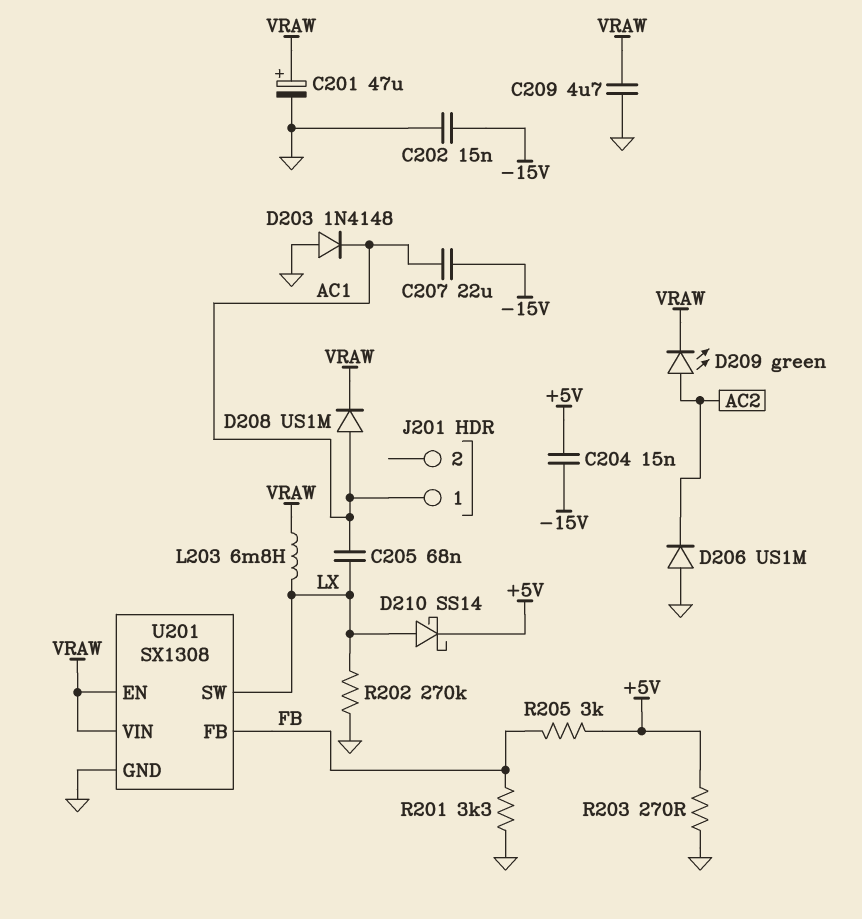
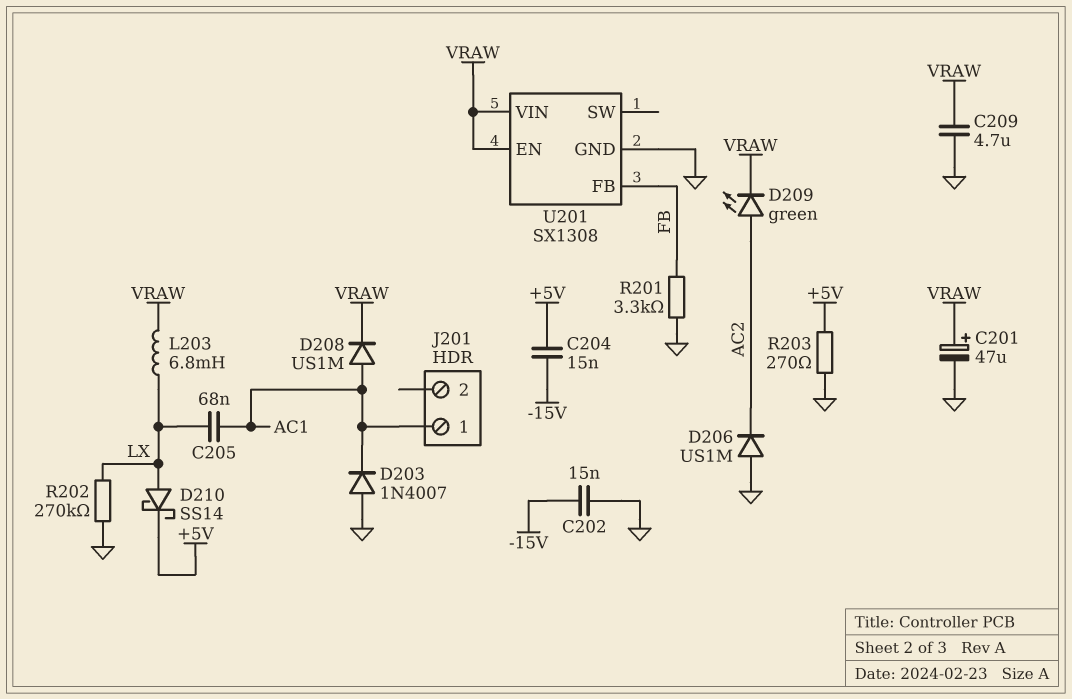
C207: 22uF (-15V, AC1) -> none
D203: diode 1N4148 (A GND, K AC1) -> diode 1N4007 (A GND, K AC1)
R205: 3k (+5V, FB) -> none
U201 pin SW: LX -> none

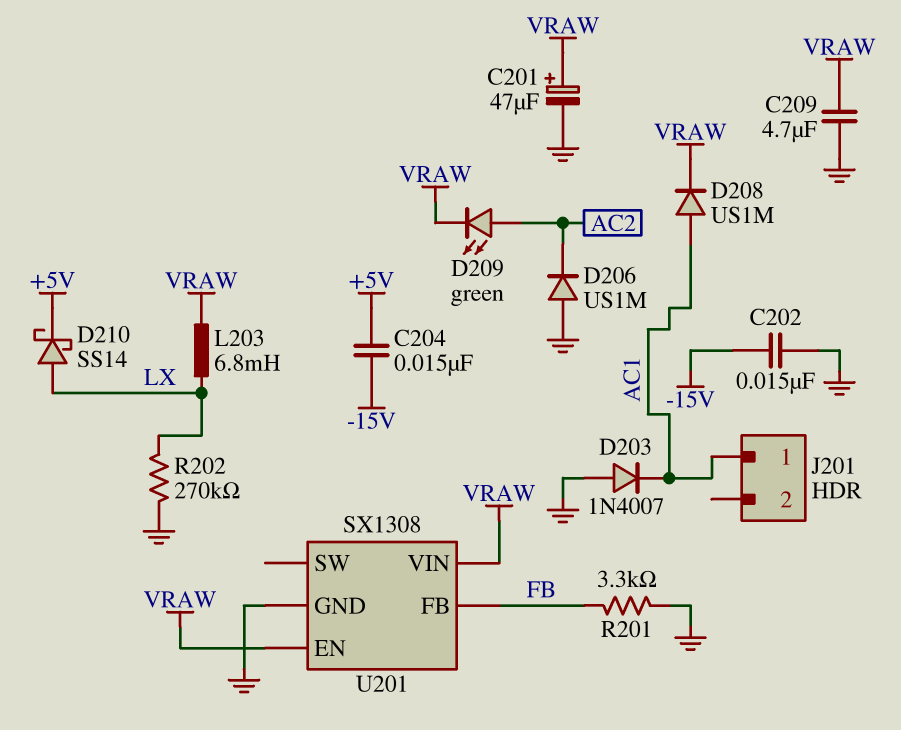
C205: 68nF (AC1, LX) -> none
R203: 270 (+5V, GND) -> none

